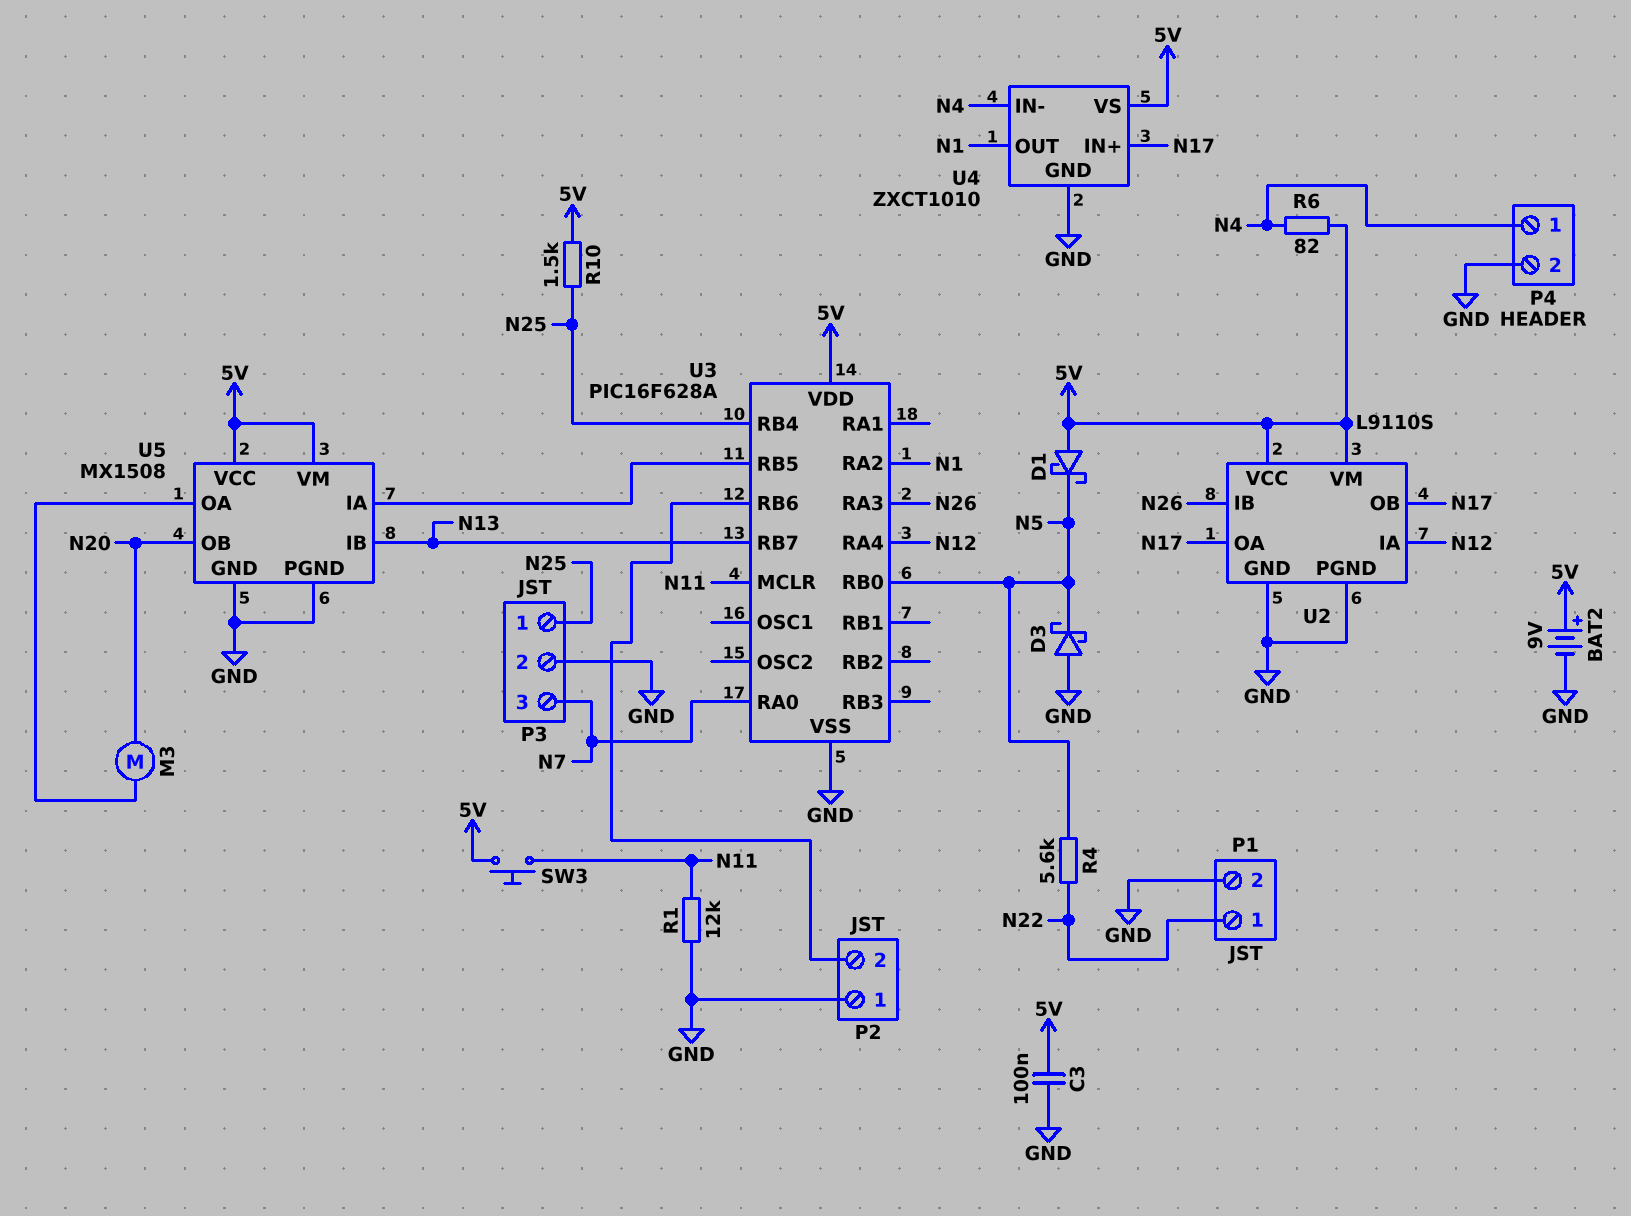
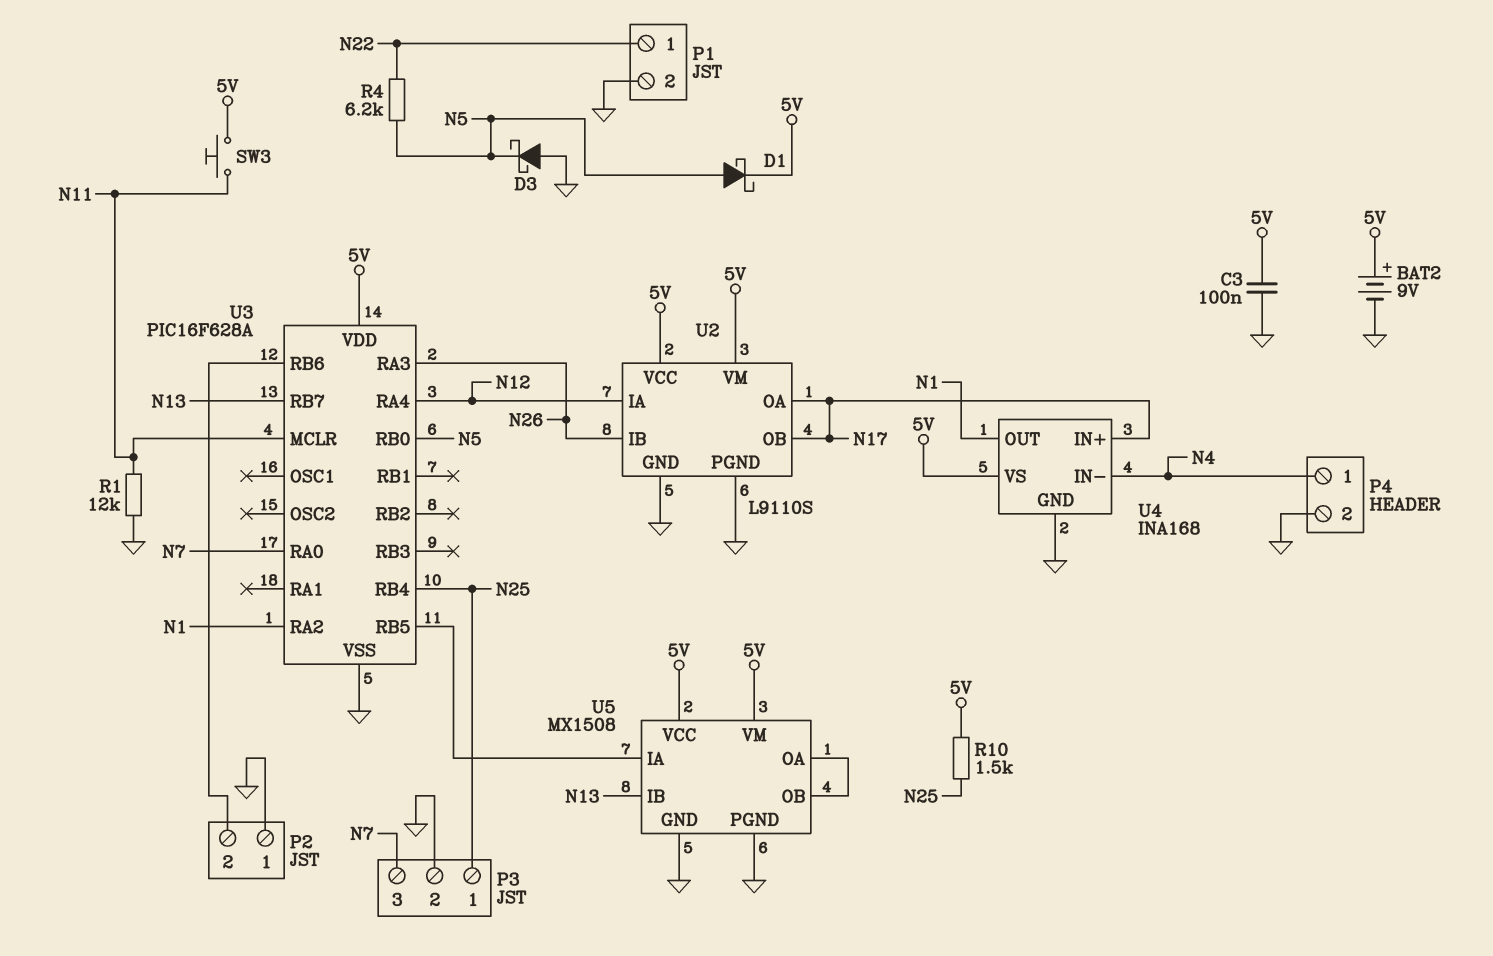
D1: schottky (A 5V, K N5) -> schottky (A N5, K 5V)
M3: motor (N20, U5/OA) -> none
R4: 5.6k (N5, N22) -> 6.2k (N5, N22)
R6: 82 (5V, N4) -> none
U4: ZXCT1010 -> INA168
U5 pin OB: N20 -> U5/OA

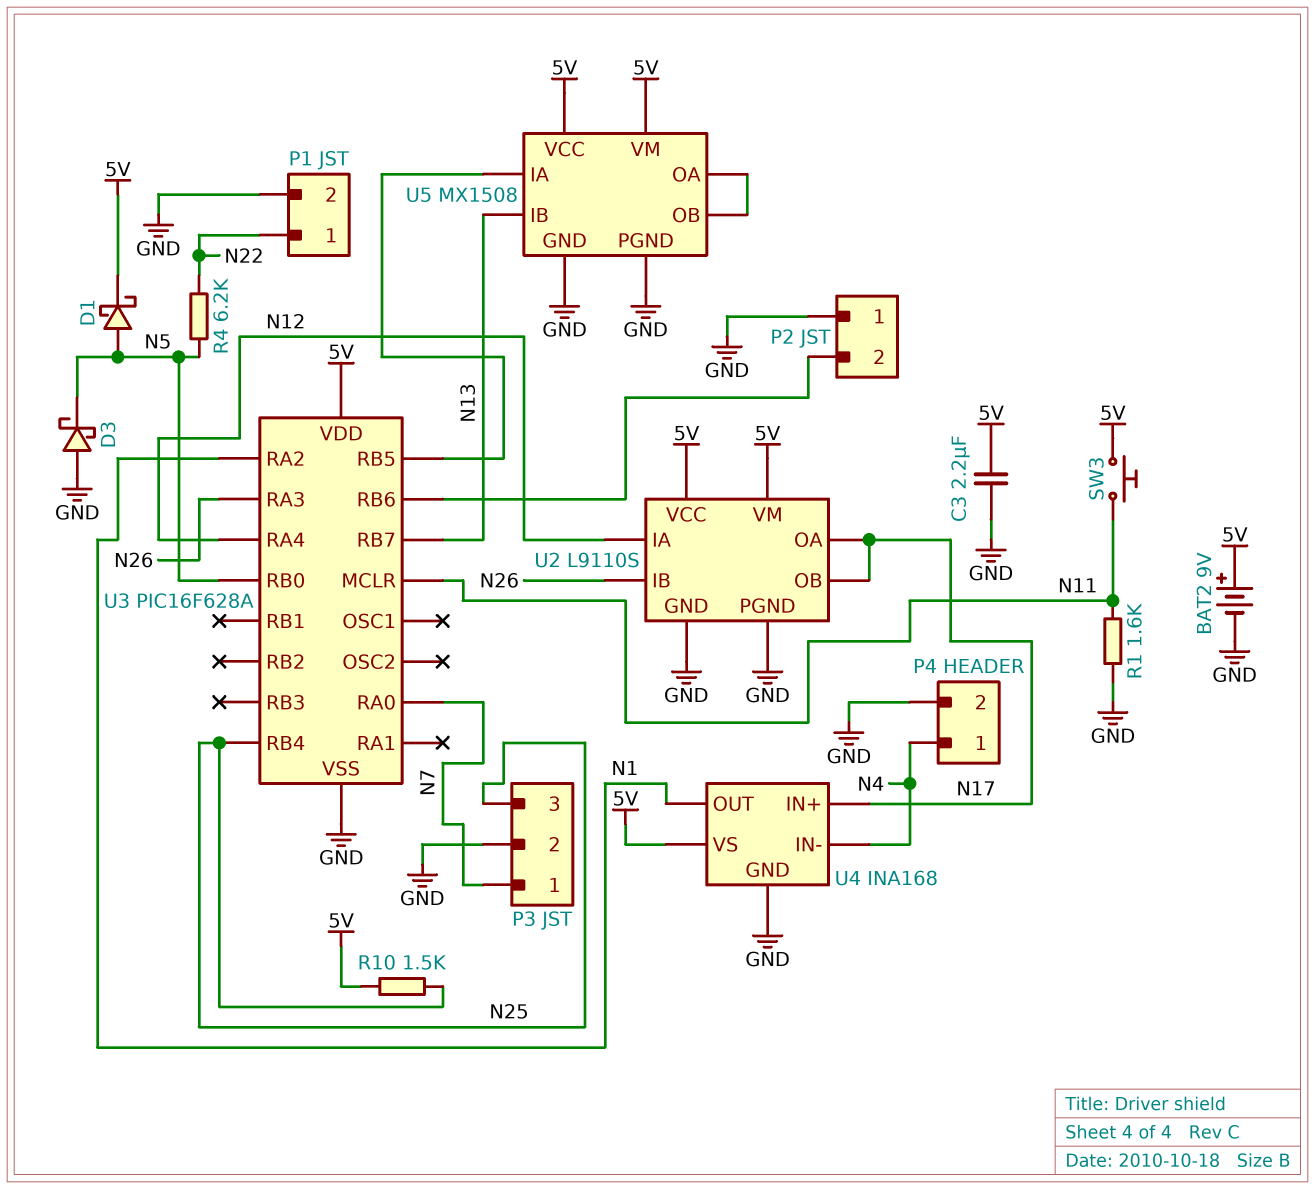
C3: 100nF (5V, GND) -> 2.2uF (5V, GND)
P3 pin 1: N25 -> N7
P3 pin 3: N7 -> N25
R1: 12k (GND, N11) -> 1.6k (GND, N11)

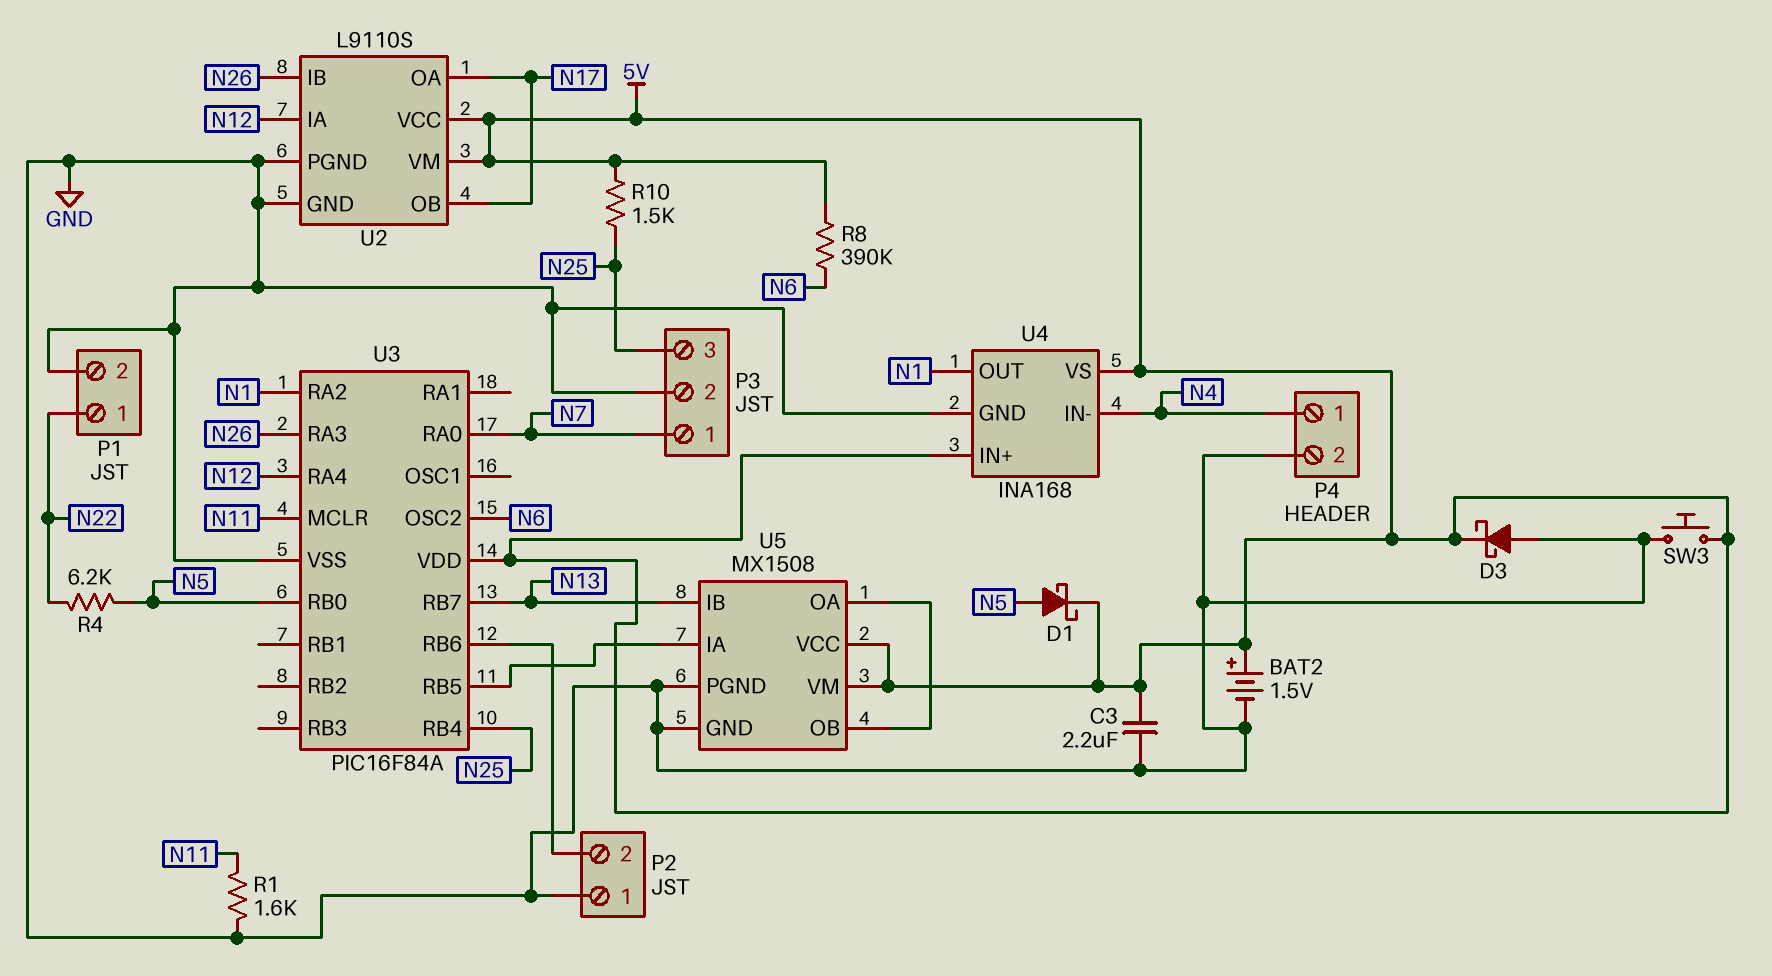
BAT2: 9V (plus 5V, minus GND) -> 1.5V (plus 5V, minus GND)
D3: schottky (A GND, K N5) -> schottky (A GND, K 5V)
R8: none -> 390k (5V, N6)
SW3: button (5V, N11) -> button (5V, GND)
U3: PIC16F628A -> PIC16F84A
U3 pin OSC2: none -> N6
U4 pin IN+: N17 -> 5V

